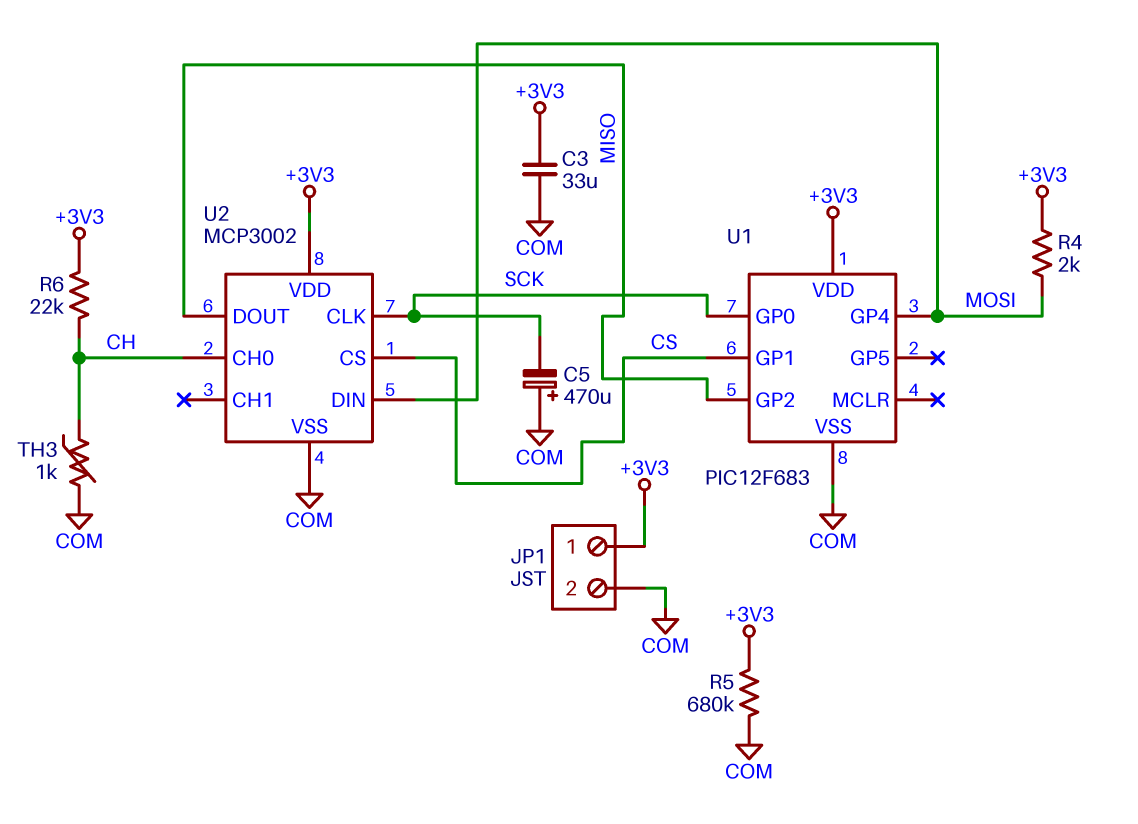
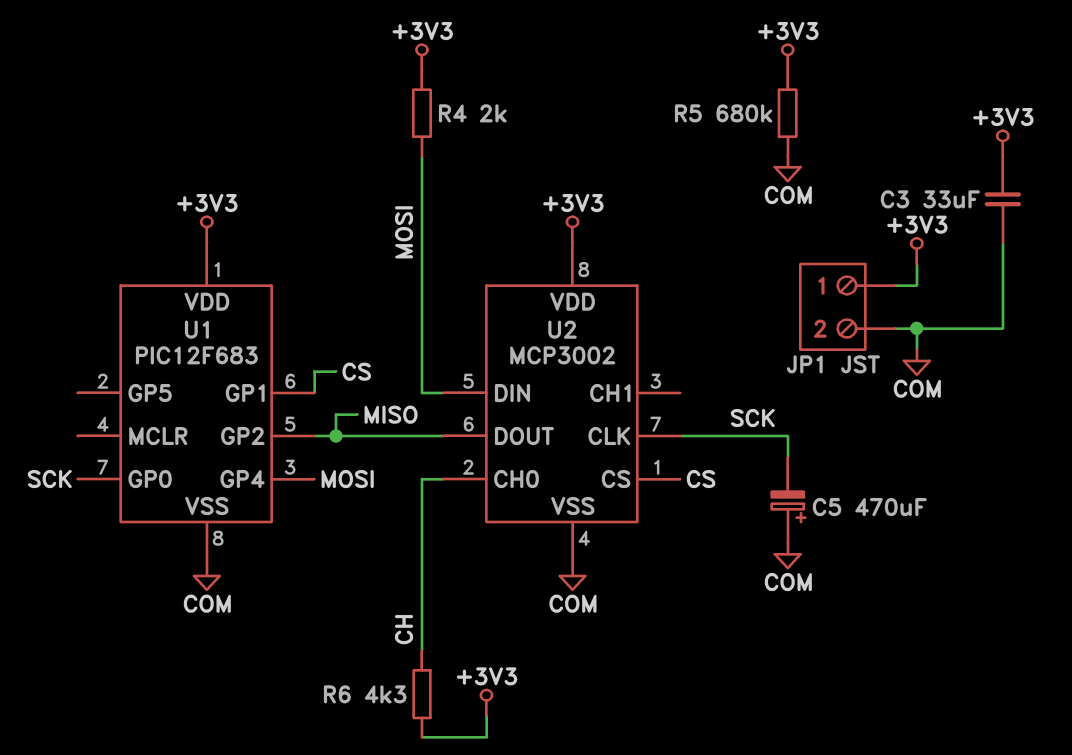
R6: 22k (+3V3, CH) -> 4.3k (+3V3, CH)
TH3: 1k (CH, COM) -> none

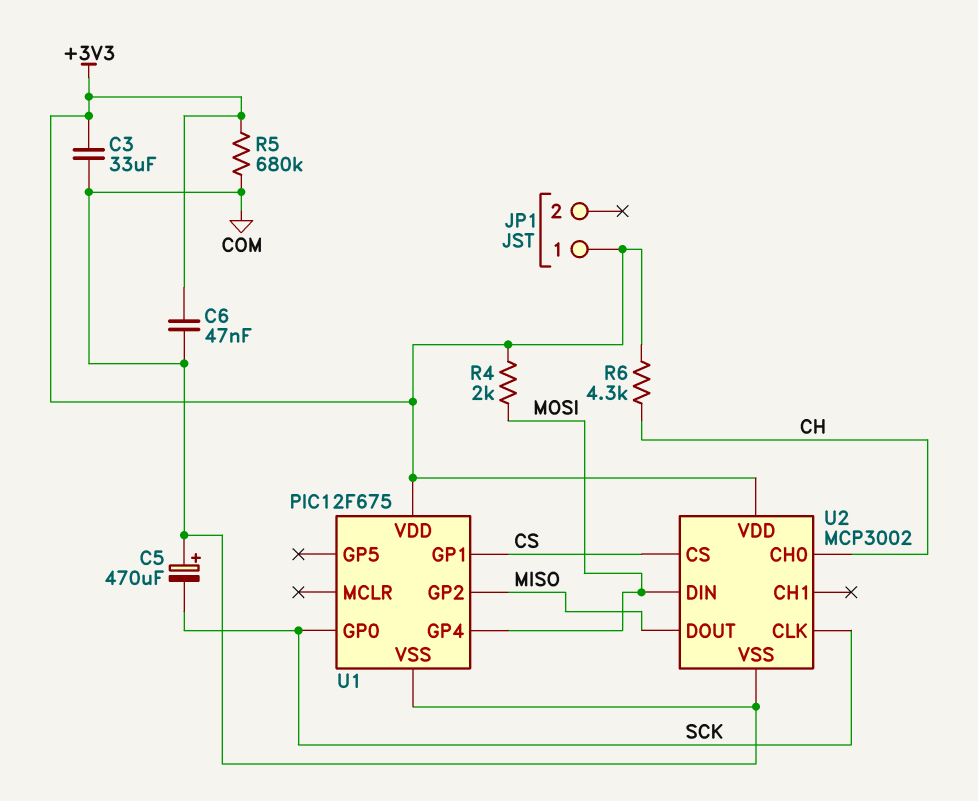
C6: none -> 47nF (+3V3, COM)
JP1 pin 2: COM -> none
U1: PIC12F683 -> PIC12F675

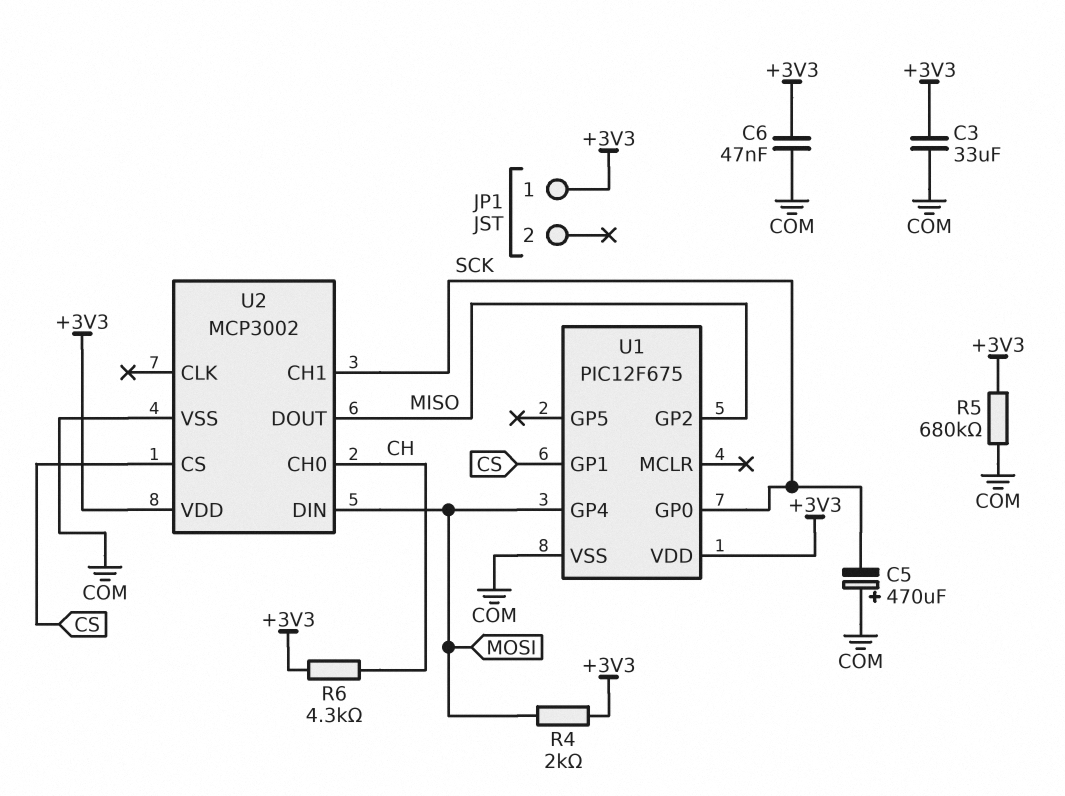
U2 pin CH1: none -> SCK
U2 pin CLK: SCK -> none

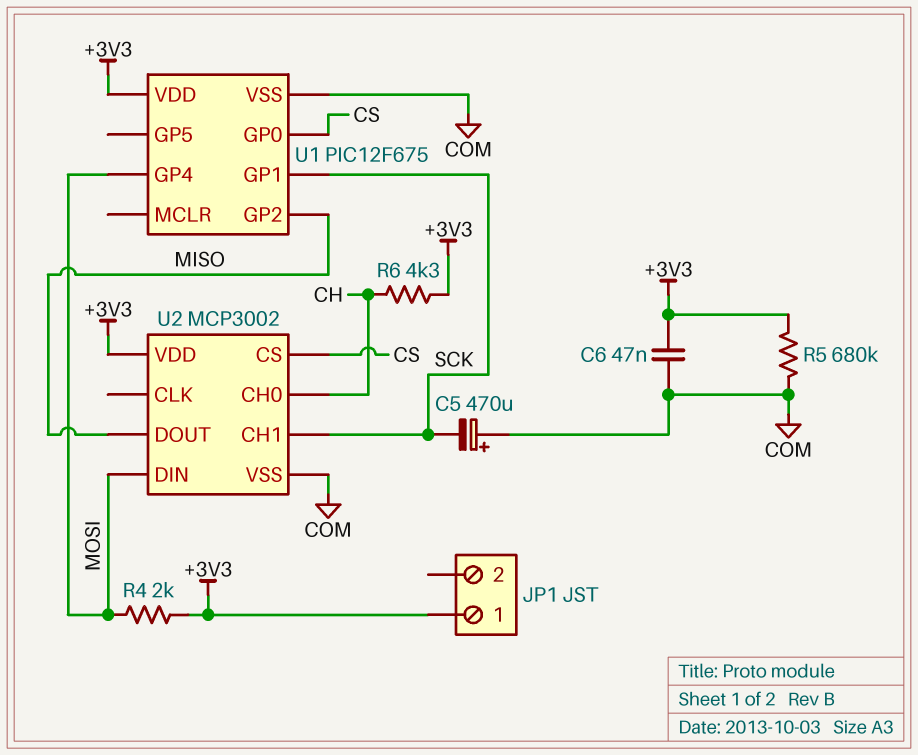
C3: 33uF (+3V3, COM) -> none
U1 pin GP0: SCK -> CS
U1 pin GP1: CS -> SCK

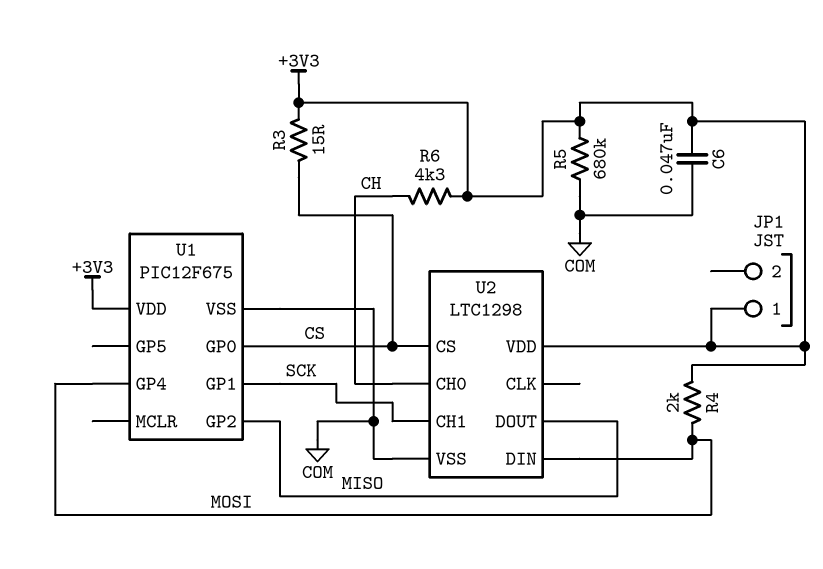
C5: 470uF (plus COM, minus SCK) -> none
R3: none -> 15 (+3V3, CS)
U2: MCP3002 -> LTC1298

